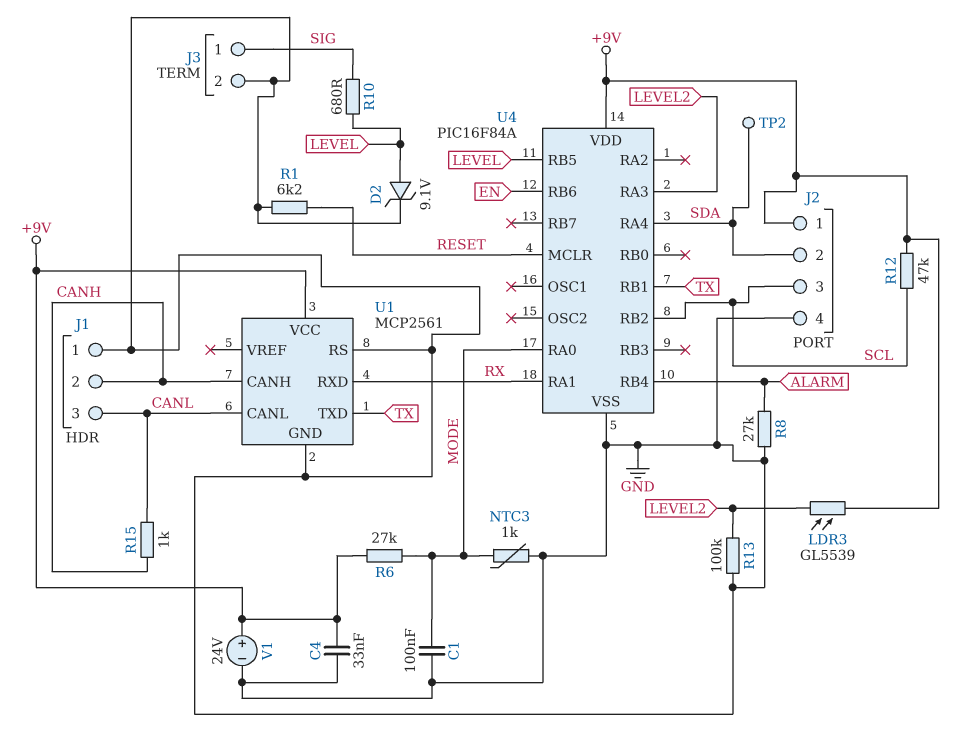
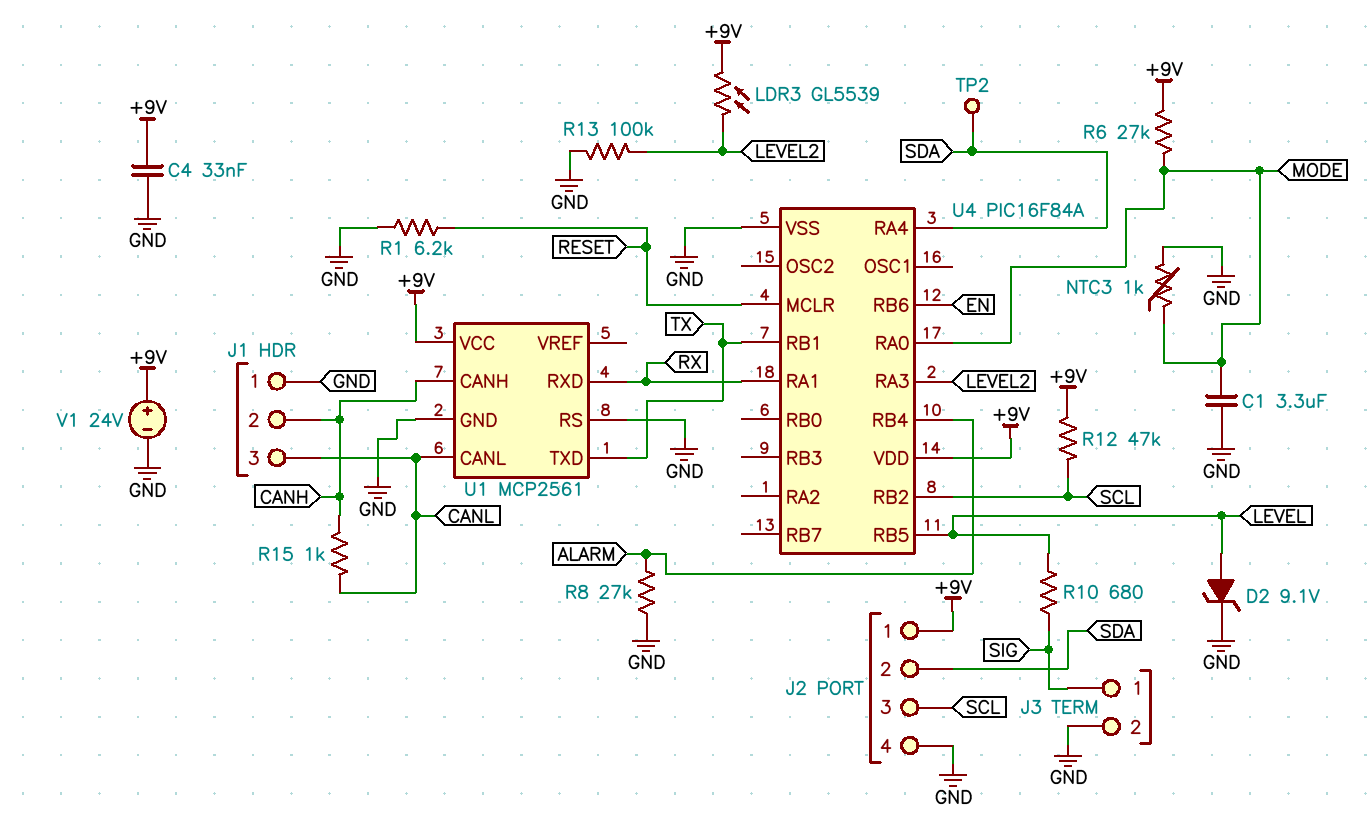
C1: 100nF (GND, MODE) -> 3.3uF (GND, MODE)

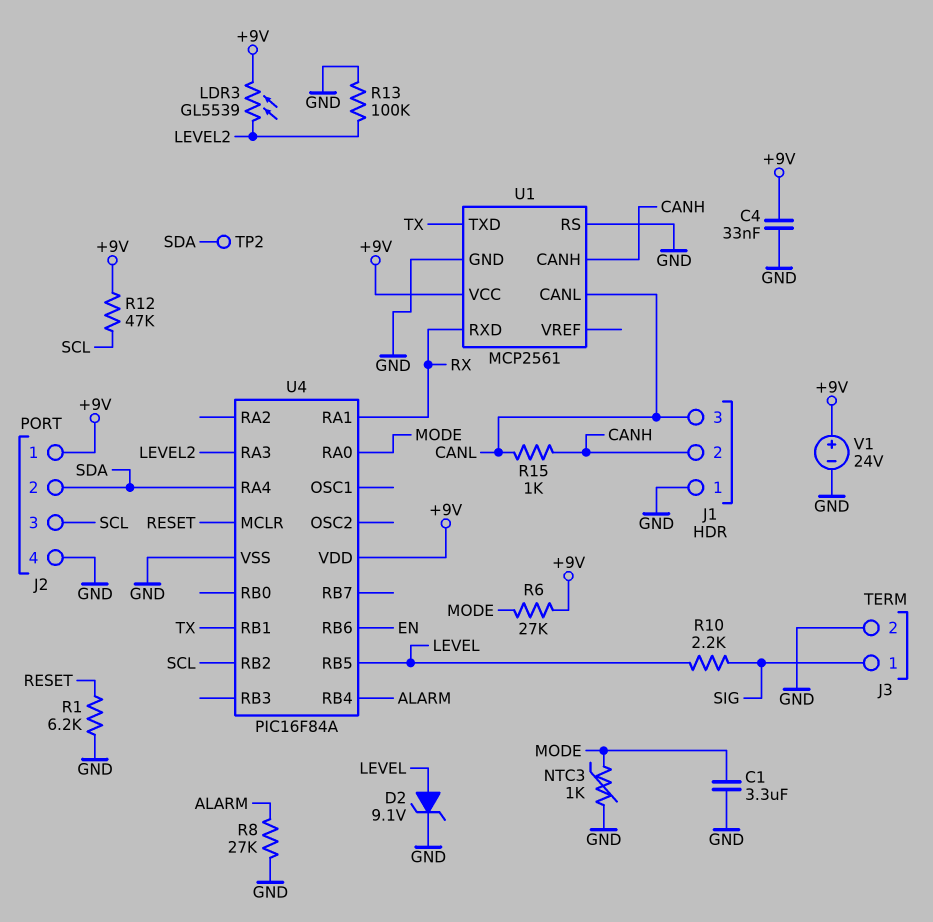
R10: 680 (LEVEL, SIG) -> 2.2k (LEVEL, SIG)

